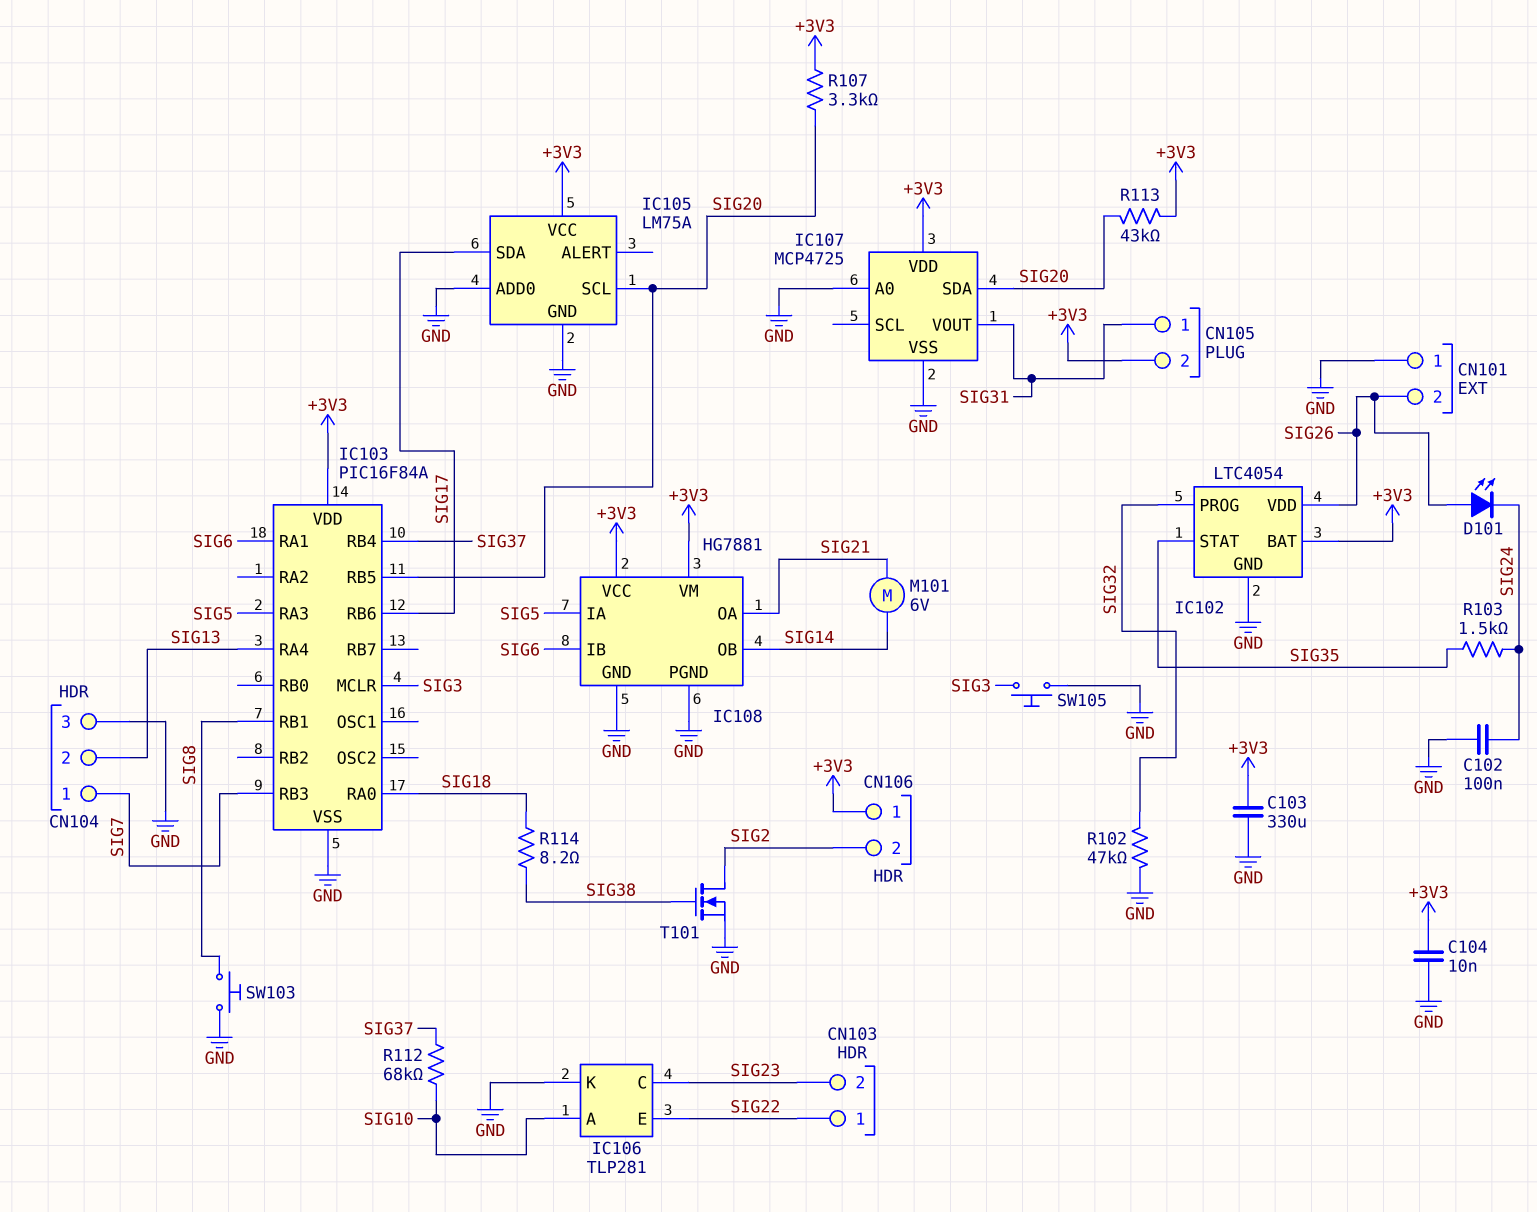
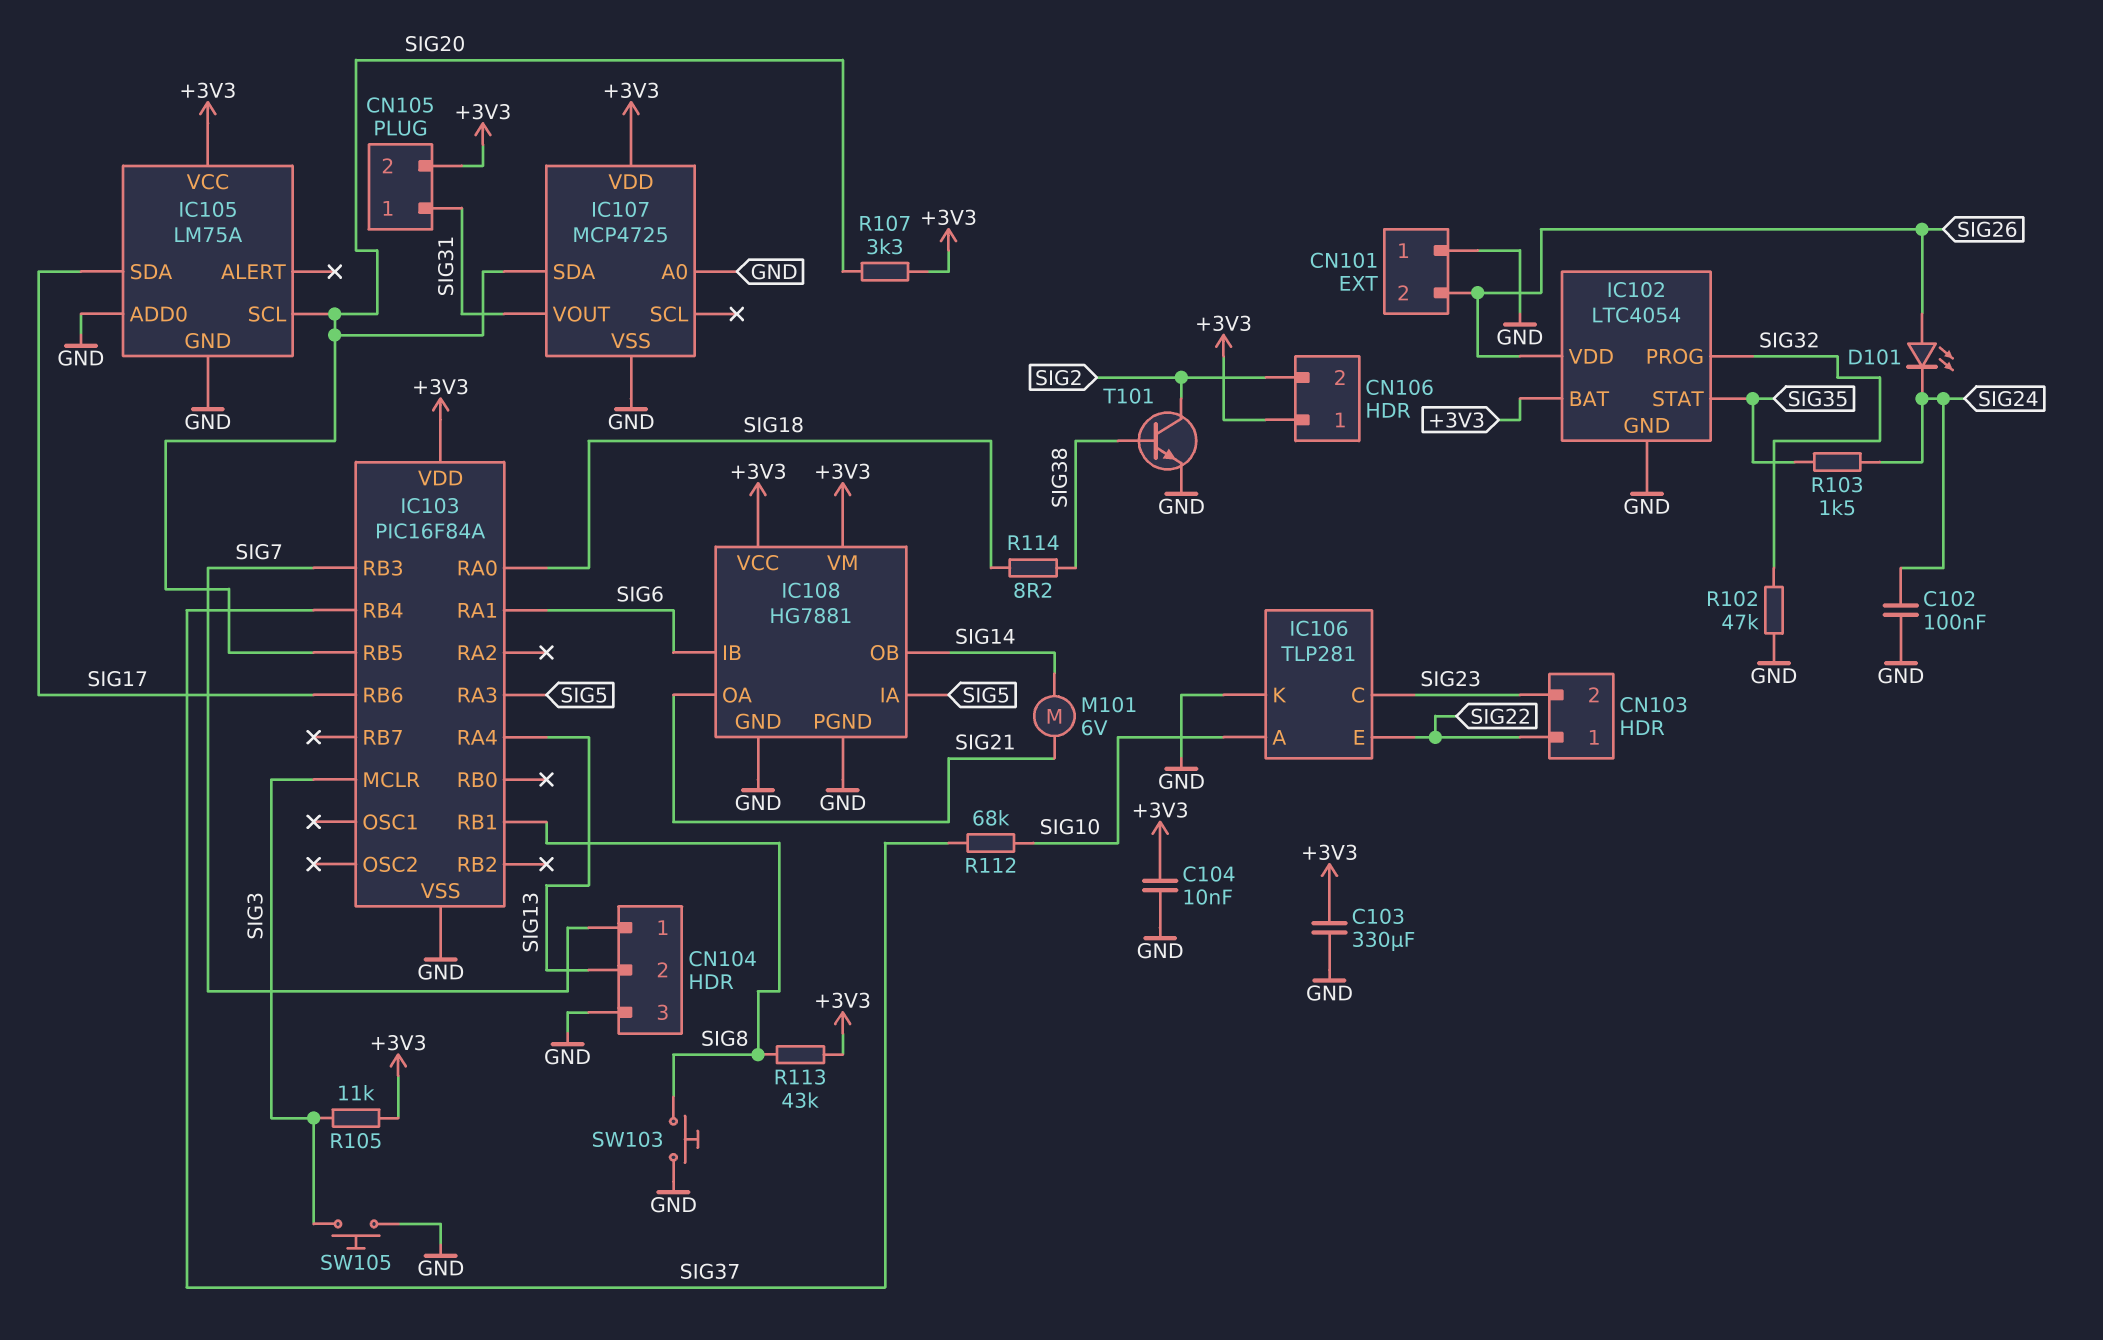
R105: none -> 11k (+3V3, SIG3)
R113: 43k (+3V3, SIG20) -> 43k (+3V3, SIG8)
T101: NMOS (G SIG38, D SIG2, S GND) -> NPN (B SIG38, C SIG2, E GND)

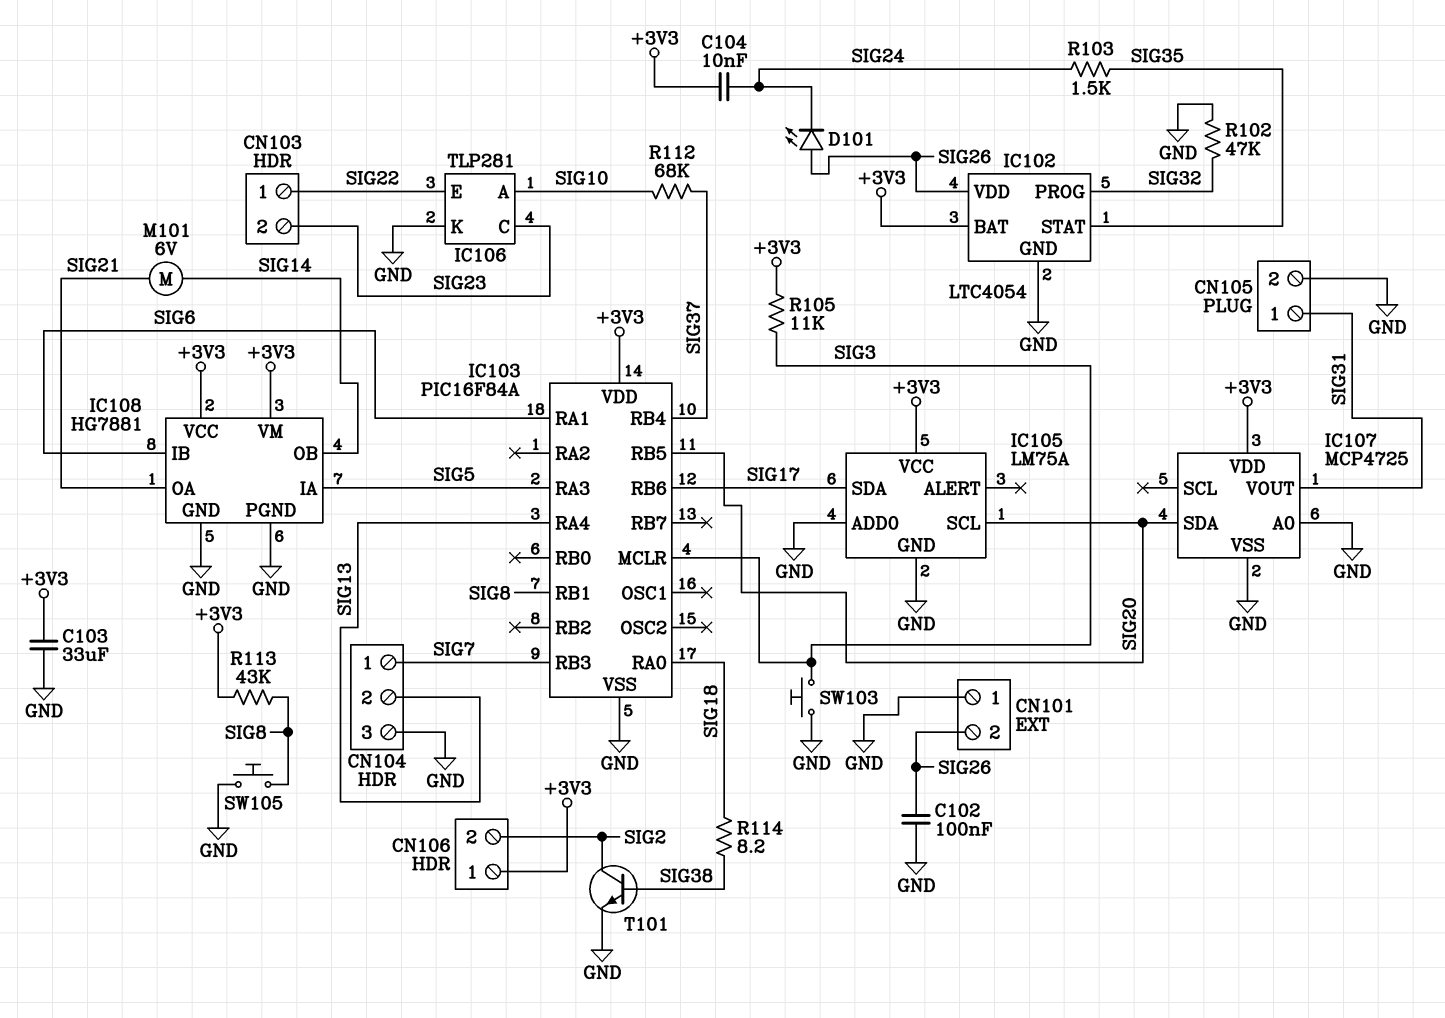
C102: 100nF (GND, SIG24) -> 100nF (GND, SIG26)
C103: 330uF (+3V3, GND) -> 33uF (+3V3, GND)
C104: 10nF (+3V3, GND) -> 10nF (+3V3, SIG24)
CN105 pin 2: +3V3 -> GND
R107: 3.3k (+3V3, SIG20) -> none
SW103: button (GND, SIG8) -> button (GND, SIG3)
SW105: button (GND, SIG3) -> button (GND, SIG8)

